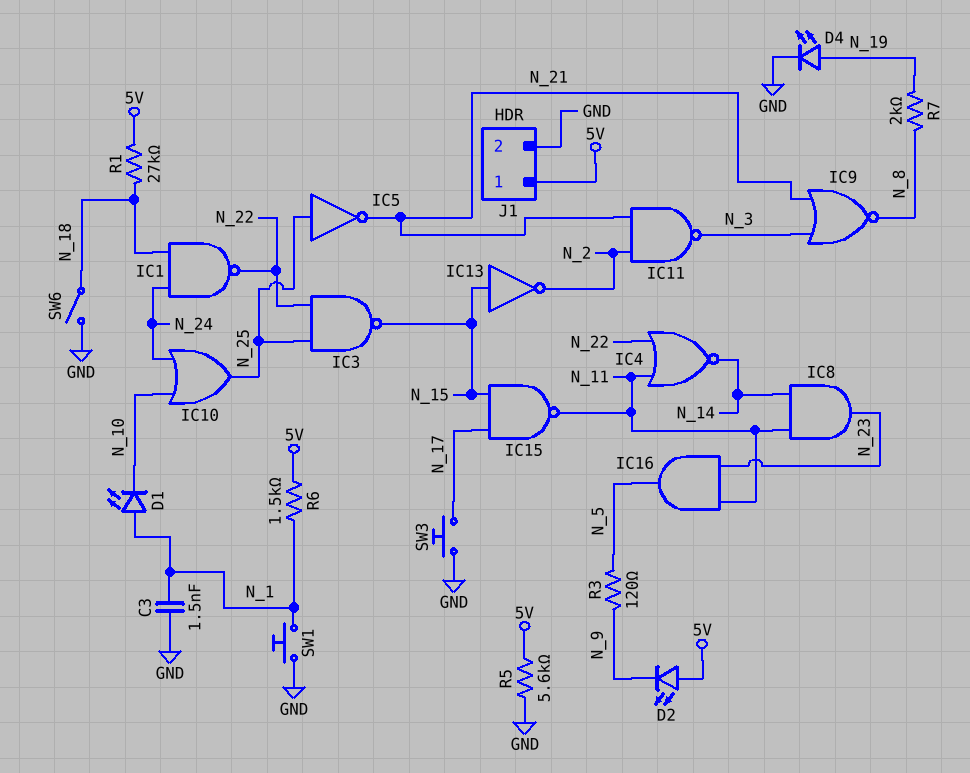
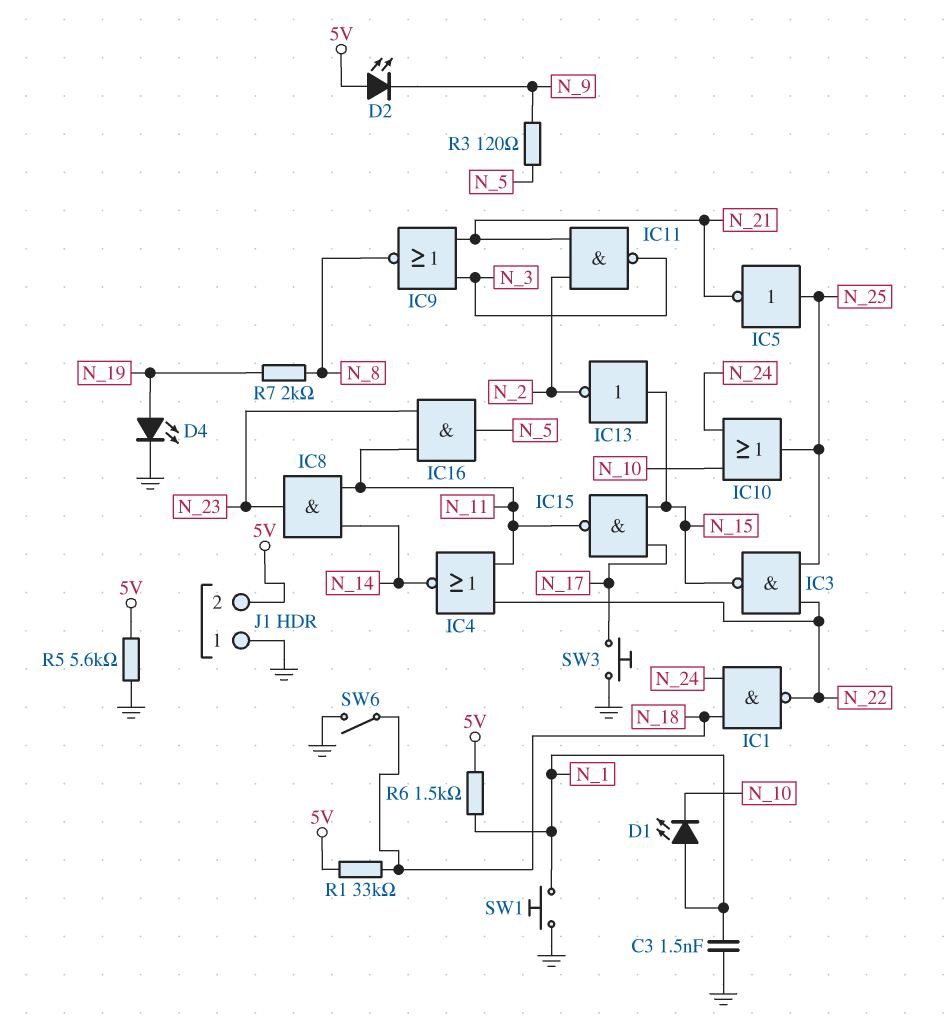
J1 pin 1: 5V -> GND
J1 pin 2: GND -> 5V
R1: 27k (5V, N_18) -> 33k (5V, N_18)

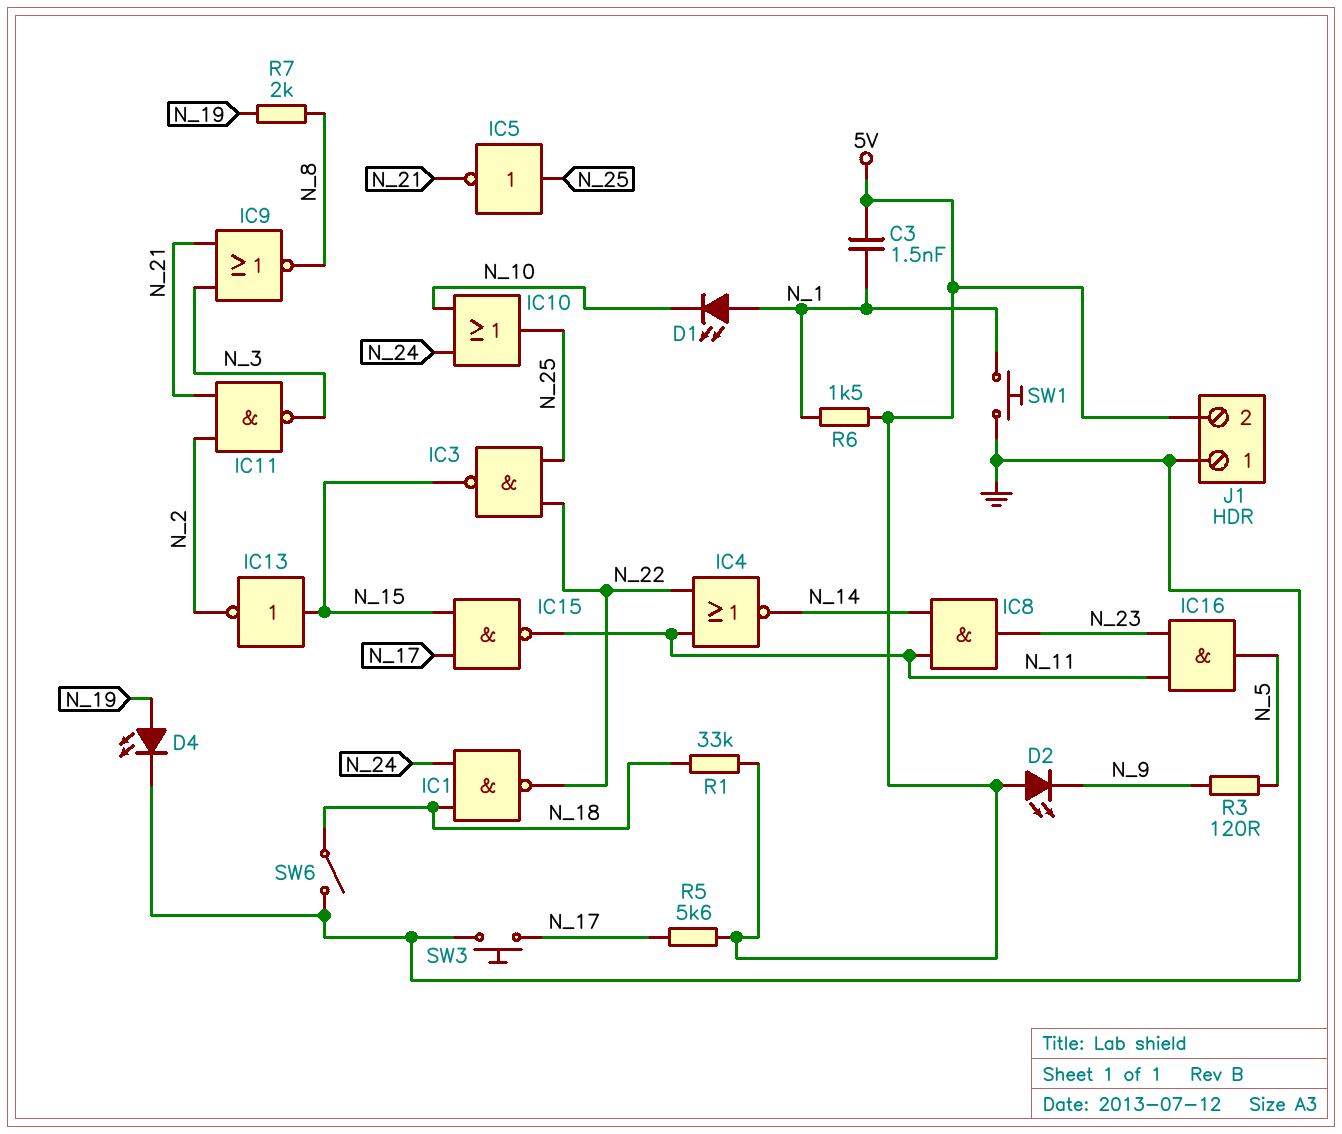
C3: 1.5nF (GND, N_1) -> 1.5nF (5V, N_1)
R5: 5.6k (5V, GND) -> 5.6k (5V, N_17)

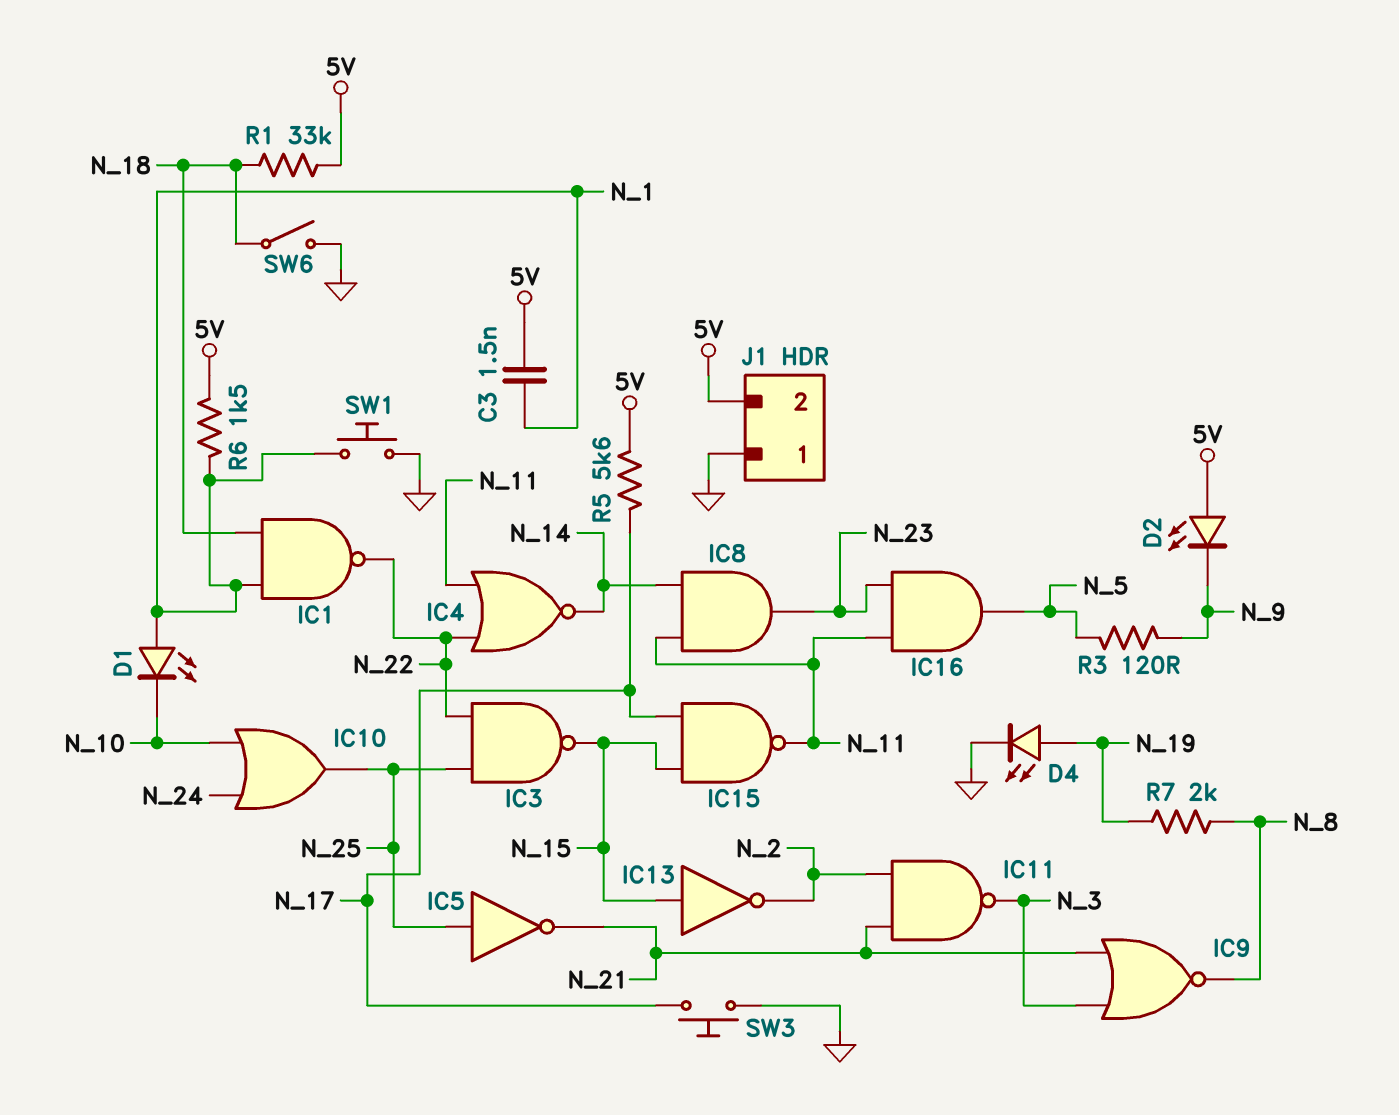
IC1: NAND (in N_18, in N_24, out N_22) -> NAND (in N_1, in N_18, out N_22)

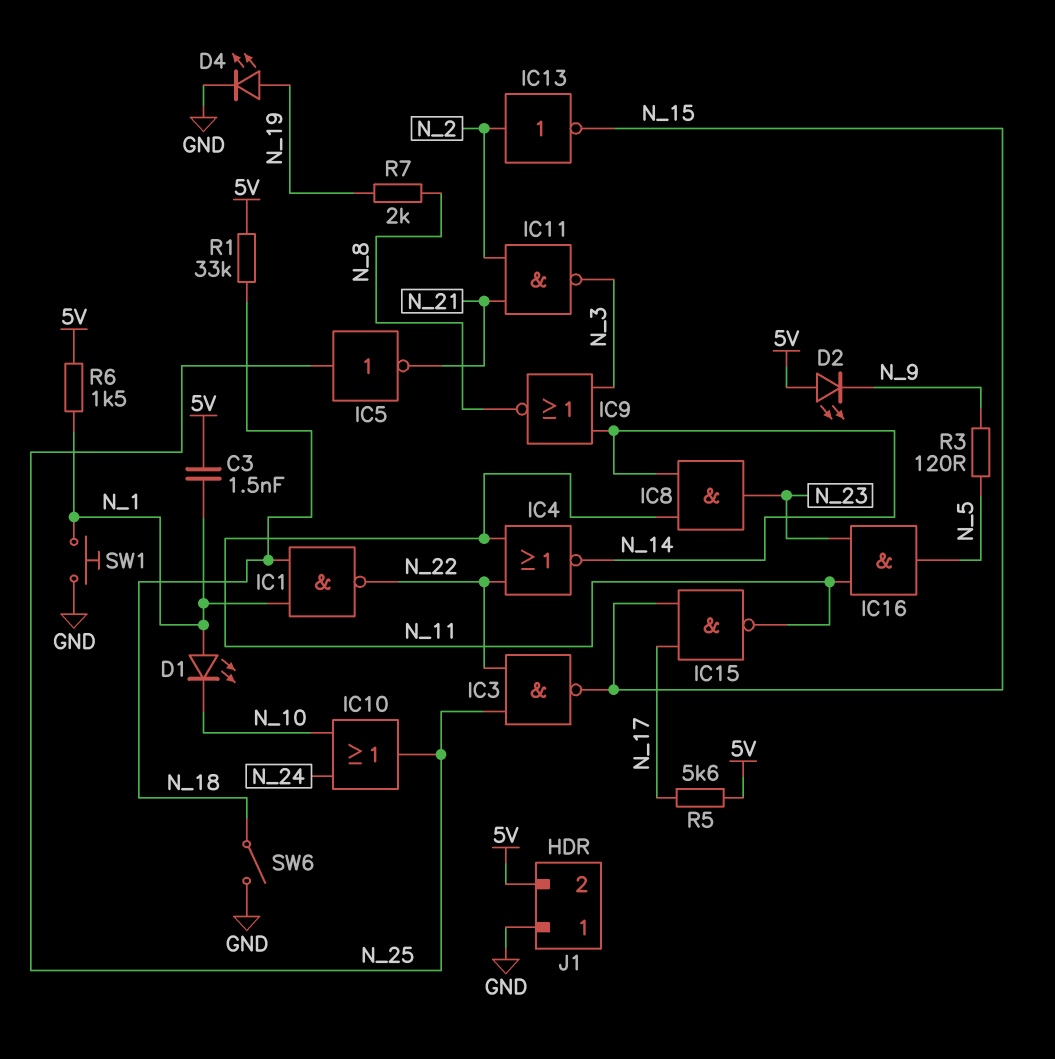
IC9: NOR (in N_3, in N_21, out N_8) -> NOR (in N_3, in N_14, out N_8)
IC13: NOT (in N_15, out N_2) -> NOT (in N_2, out N_15)
SW3: button (GND, N_17) -> none

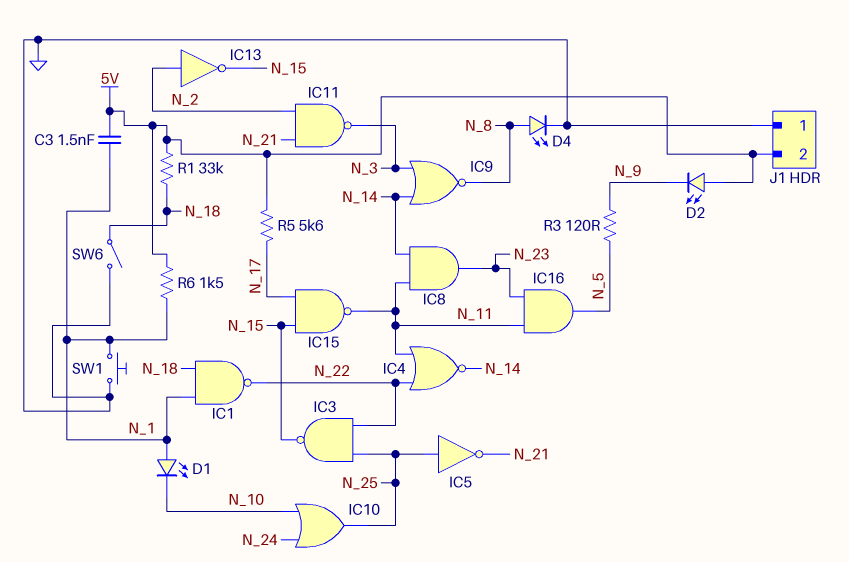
D4: LED (A N_19, K GND) -> LED (A N_8, K GND)
R7: 2k (N_8, N_19) -> none

